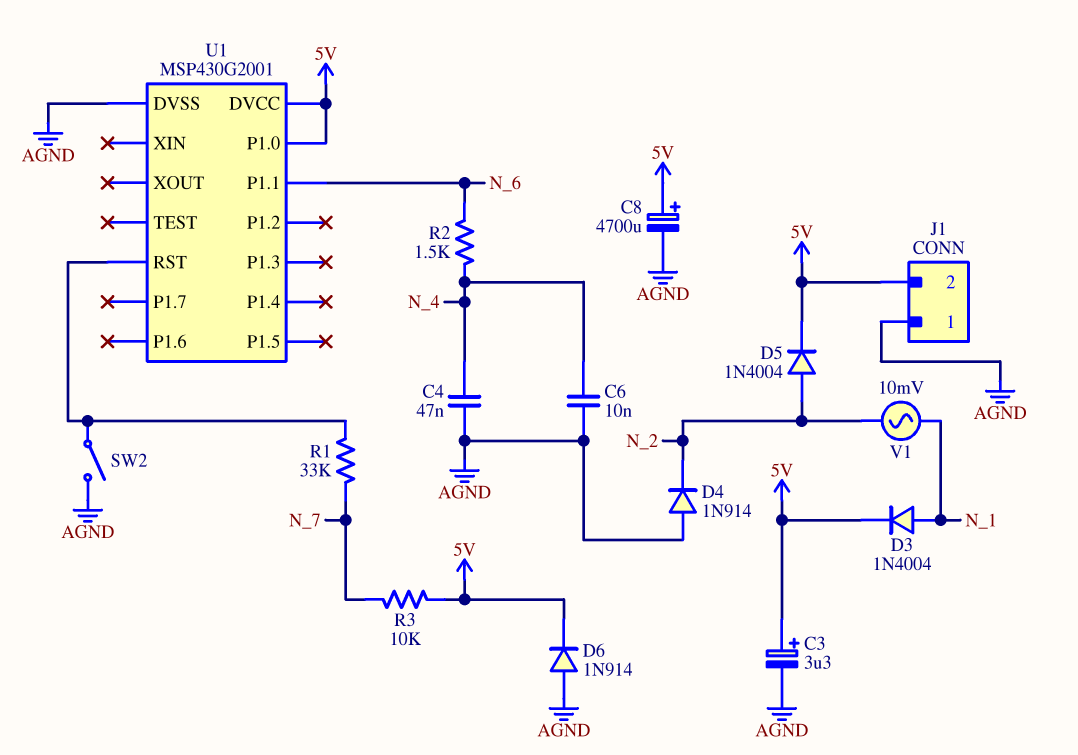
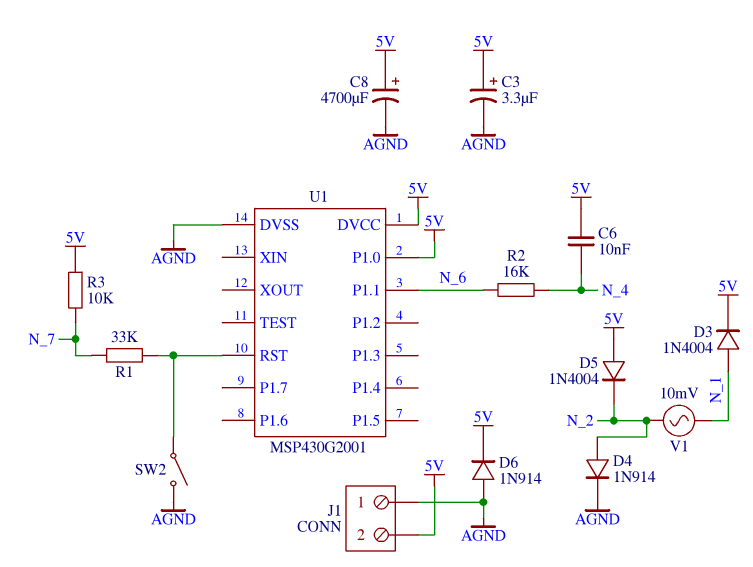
C4: 47nF (AGND, N_4) -> none
C6: 10nF (AGND, N_4) -> 10nF (5V, N_4)
D4: diode 1N914 (A AGND, K N_2) -> diode 1N914 (A N_2, K AGND)
D5: diode 1N4004 (A N_2, K 5V) -> diode 1N4004 (A 5V, K N_2)
R2: 1.5k (N_4, N_6) -> 16k (N_4, N_6)

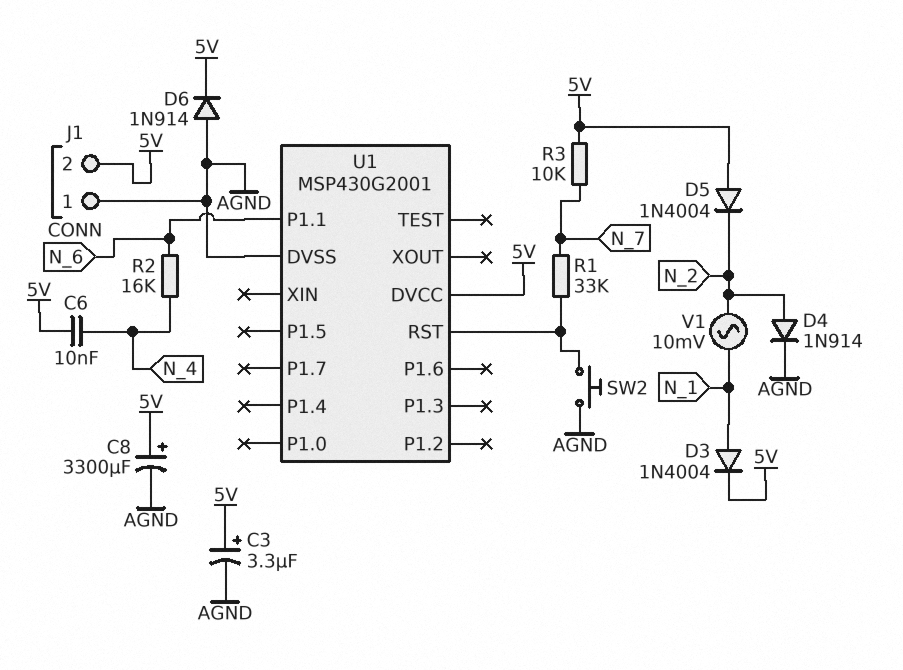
C8: 4700uF (plus 5V, minus AGND) -> 3300uF (plus 5V, minus AGND)
SW2: switch (AGND, U1/RST) -> button (AGND, U1/RST)
U1 pin P1.0: 5V -> none

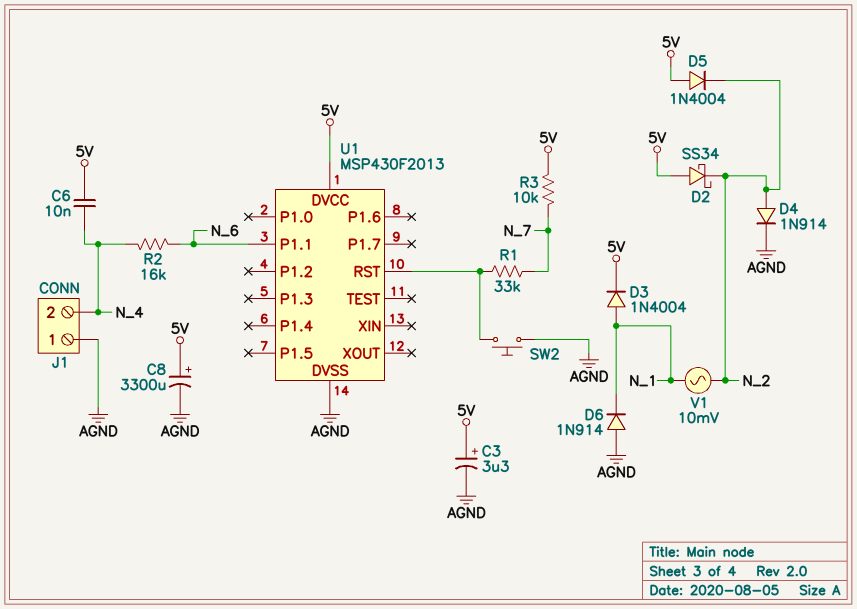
D2: none -> schottky SS34 (A 5V, K N_2)
D6: diode 1N914 (A AGND, K 5V) -> diode 1N914 (A AGND, K N_1)
J1 pin 2: 5V -> N_4
U1: MSP430G2001 -> MSP430F2013

